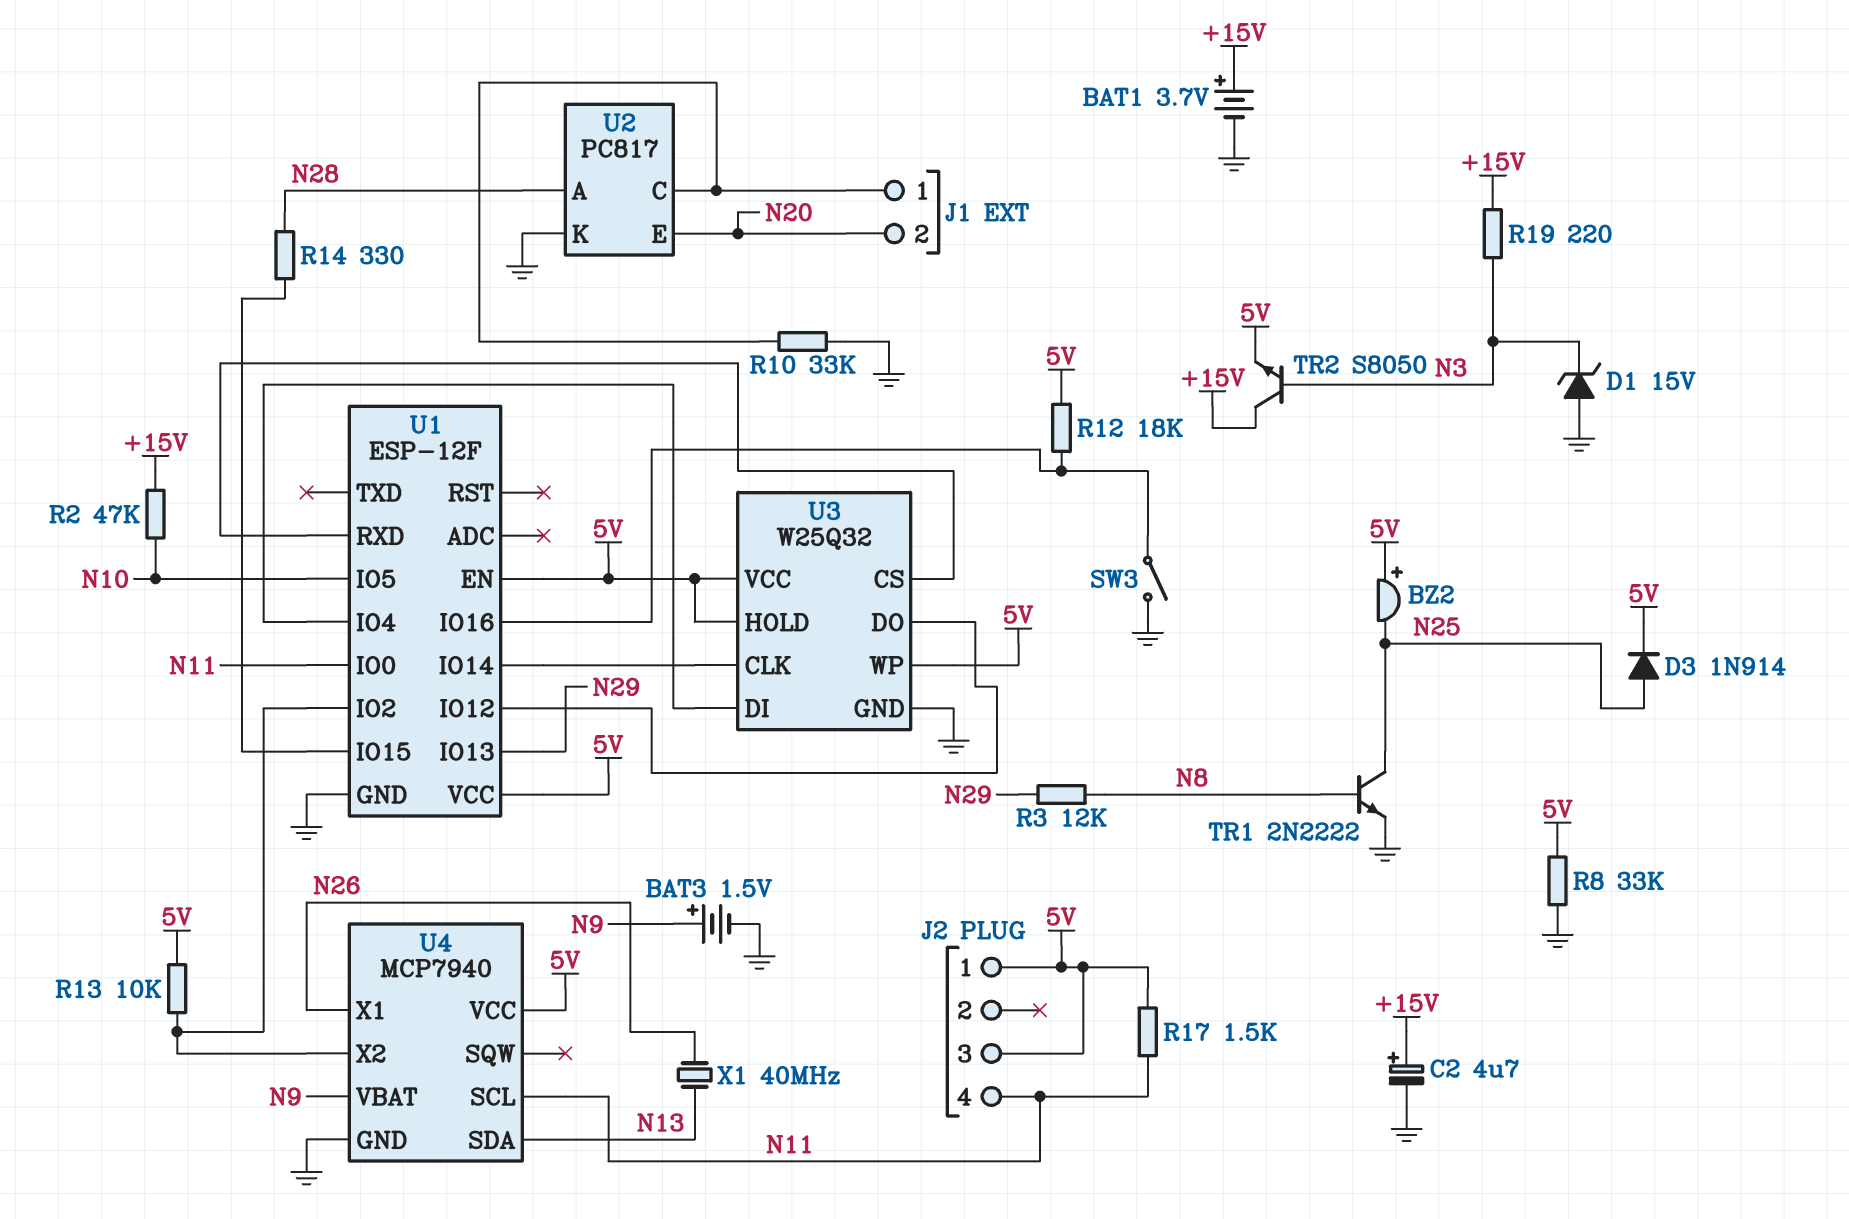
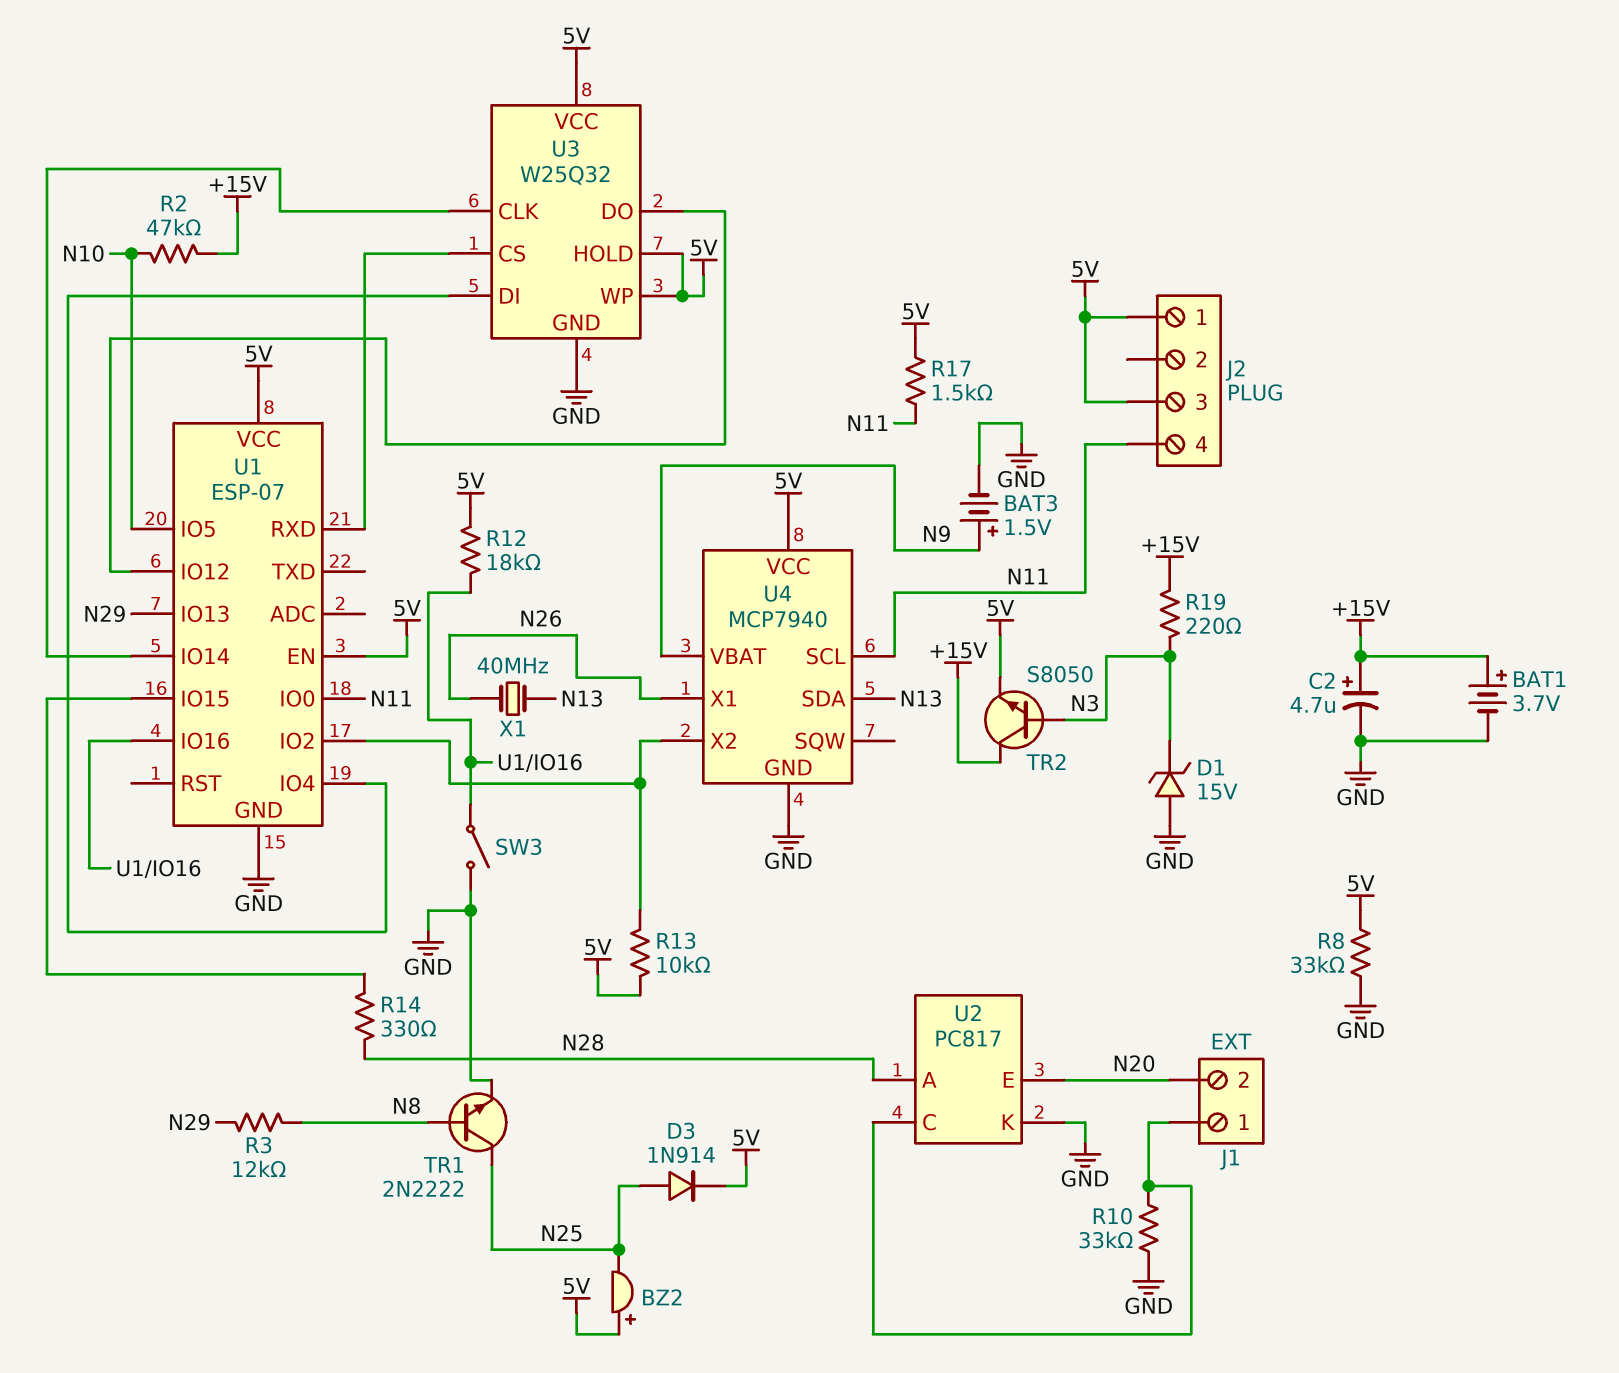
U1: ESP-12F -> ESP-07

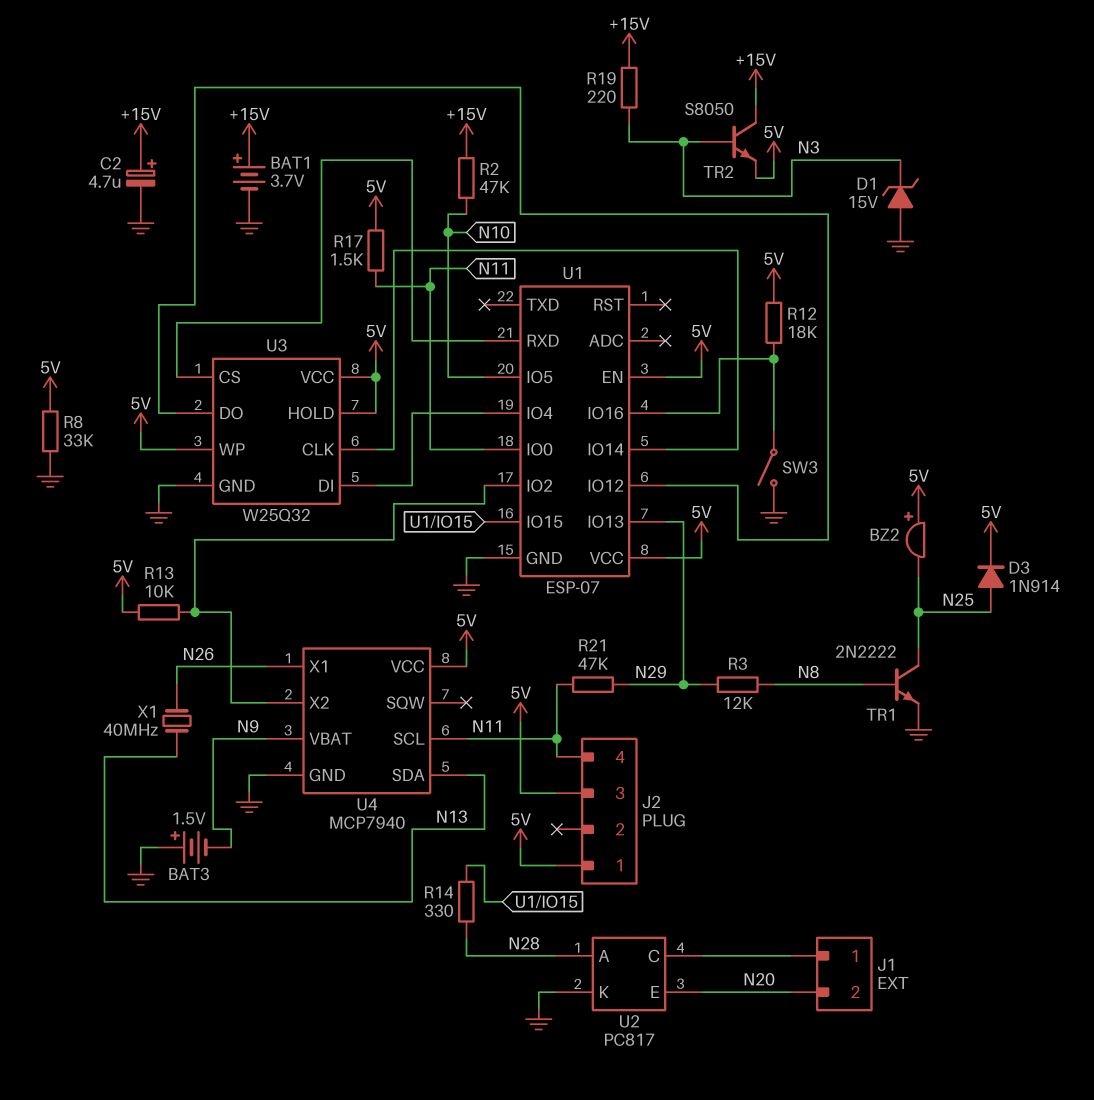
BAT3: 1.5V (plus N9, minus GND) -> 1.5V (plus GND, minus N9)
R10: 33k (GND, J1/1) -> none
R21: none -> 47k (N11, N29)

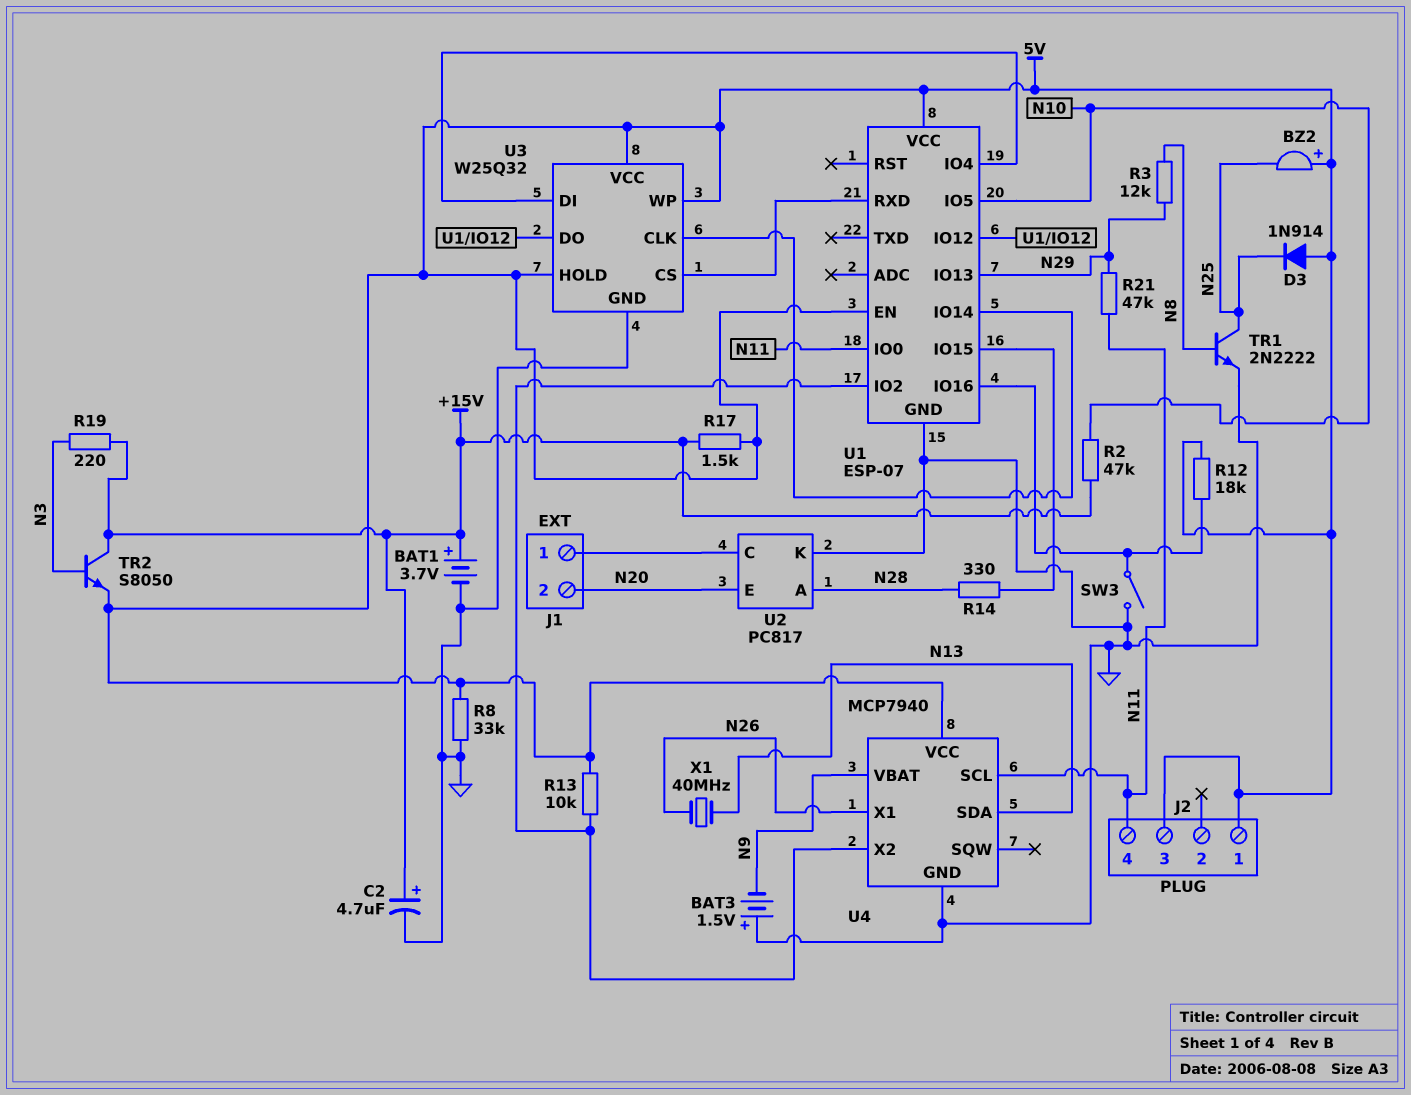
D1: zener 15V (A GND, K N3) -> none
D3: diode 1N914 (A N25, K 5V) -> diode 1N914 (A 5V, K N25)
R17: 1.5k (5V, N11) -> 1.5k (+15V, 5V)

